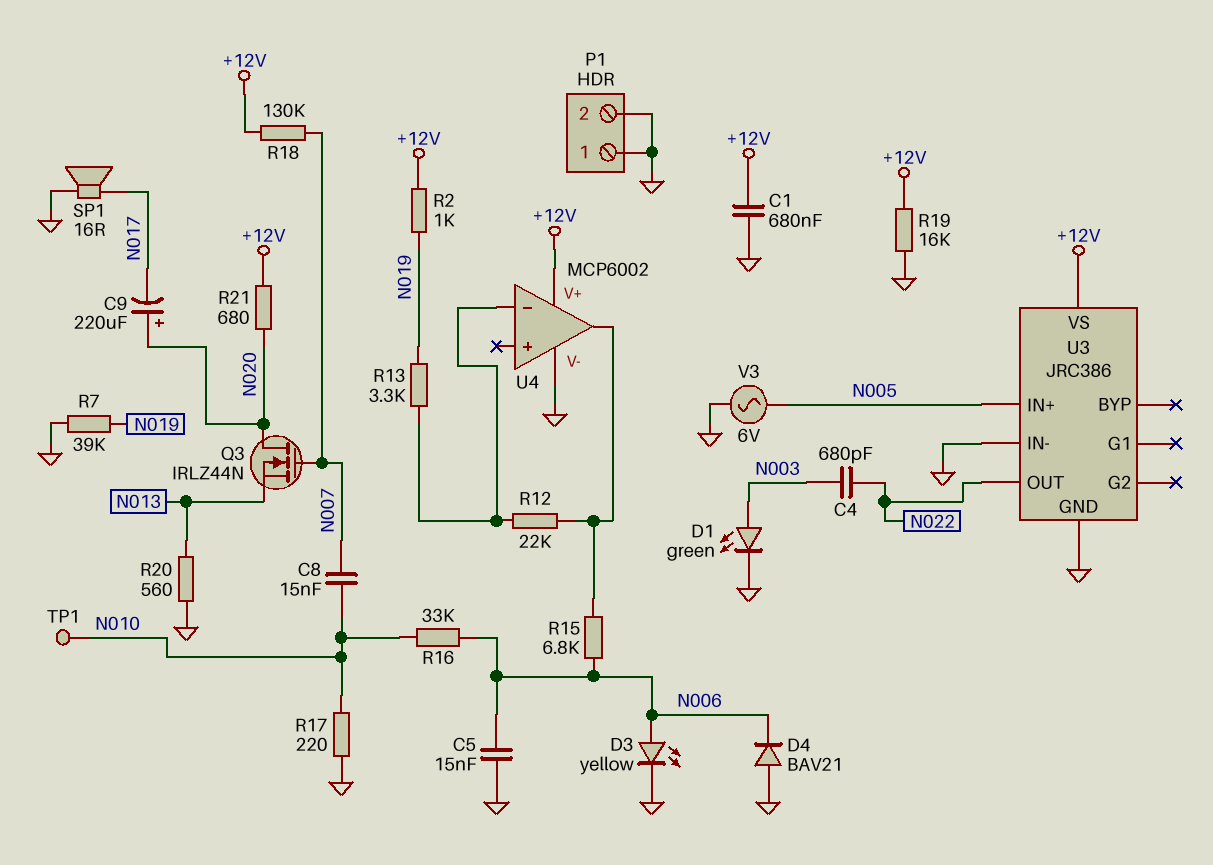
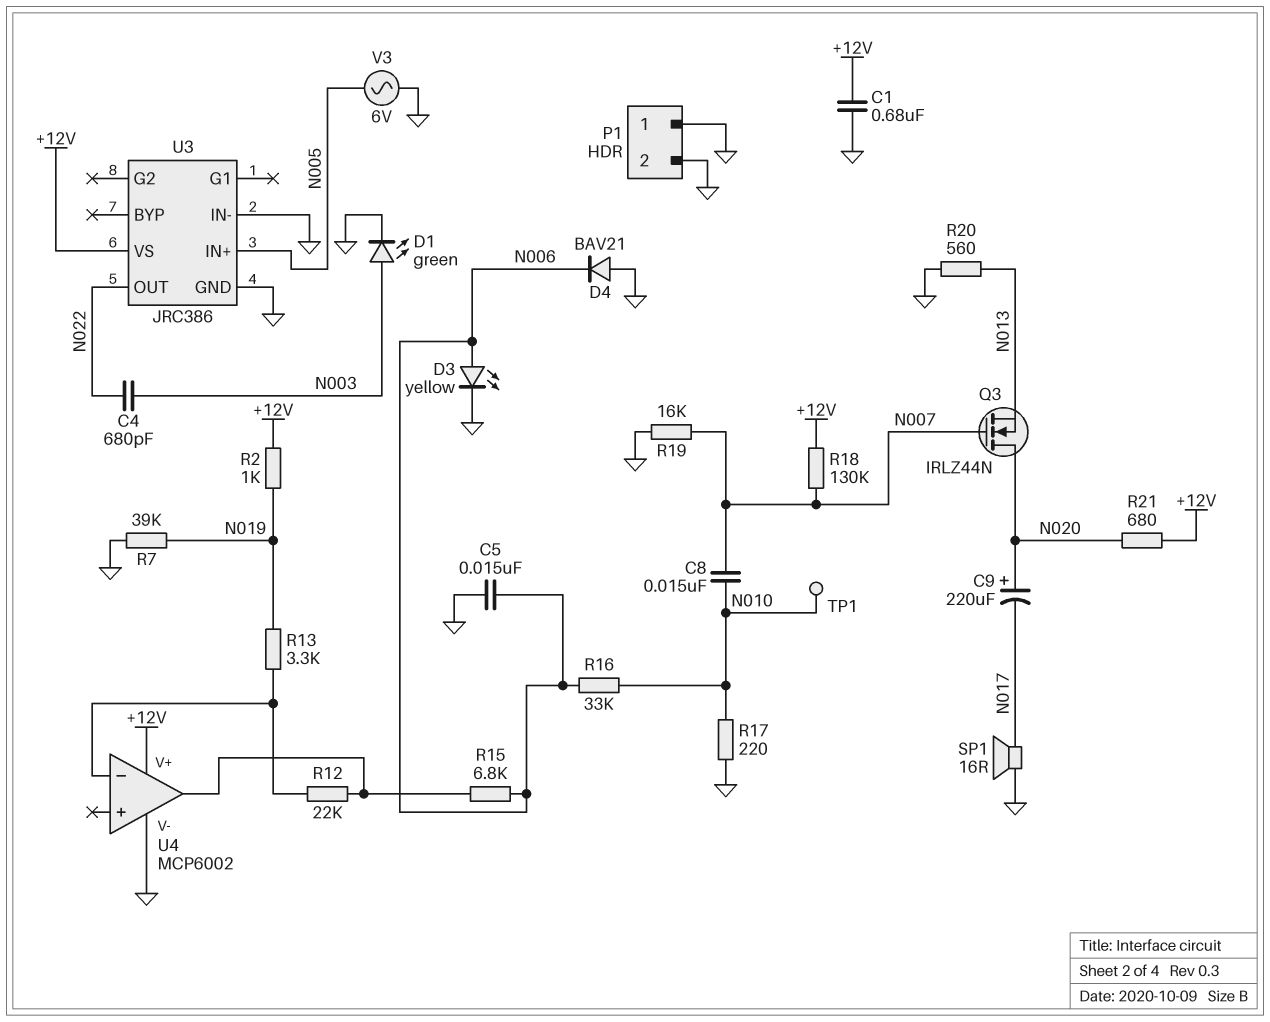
R19: 16k (+12V, GND) -> 16k (GND, N007)

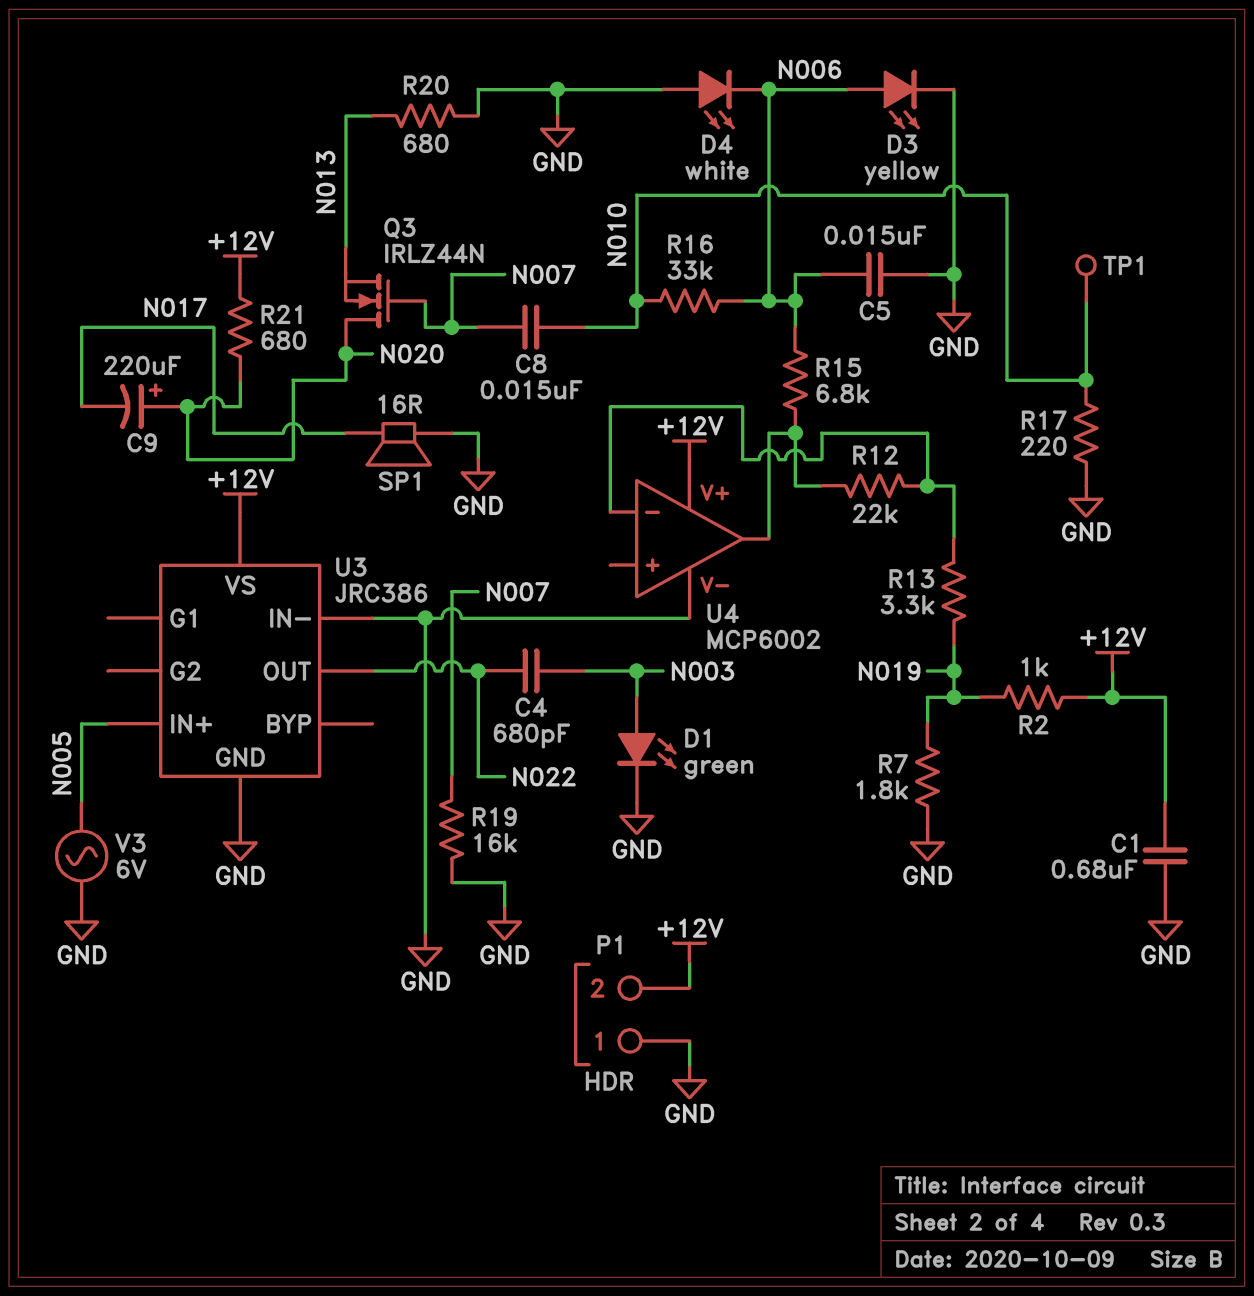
D4: diode BAV21 (A GND, K N006) -> LED white (A GND, K N006)
P1 pin 2: GND -> +12V
R7: 39k (GND, N019) -> 1.8k (GND, N019)
R18: 130k (+12V, N007) -> none
R20: 560 (GND, N013) -> 680 (GND, N013)

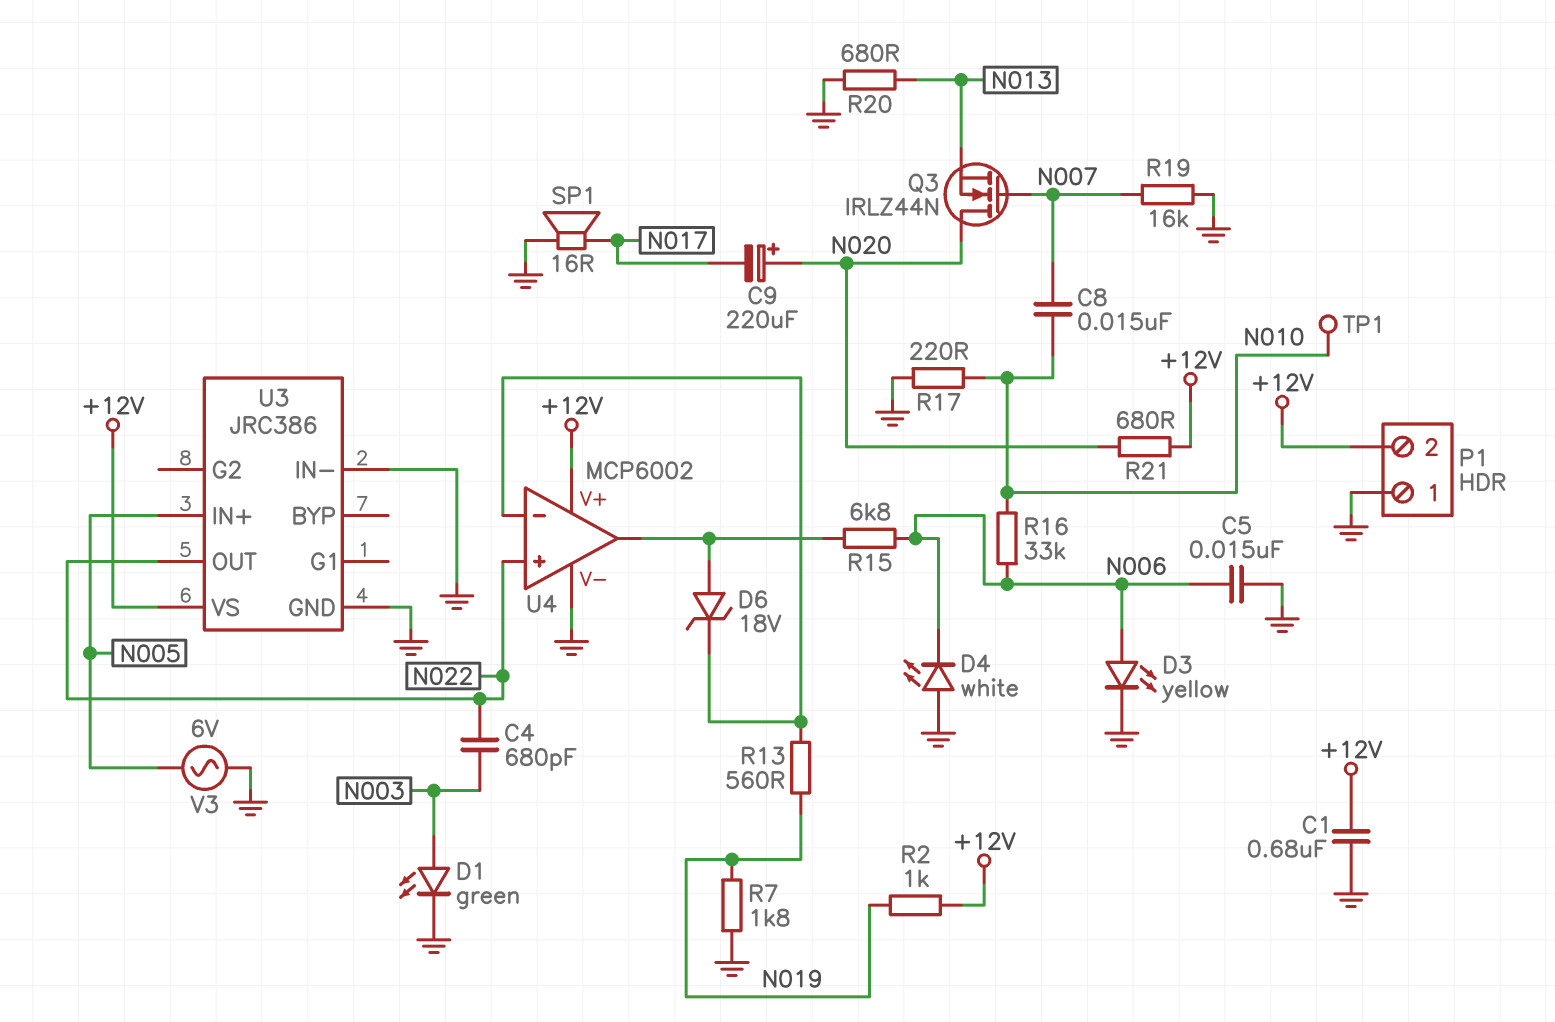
D6: none -> zener 18V (A U4/out, K U4/in-)
R12: 22k (U4/in-, U4/out) -> none
R13: 3.3k (N019, U4/in-) -> 560 (N019, U4/in-)
U4 pin in+: none -> N022

